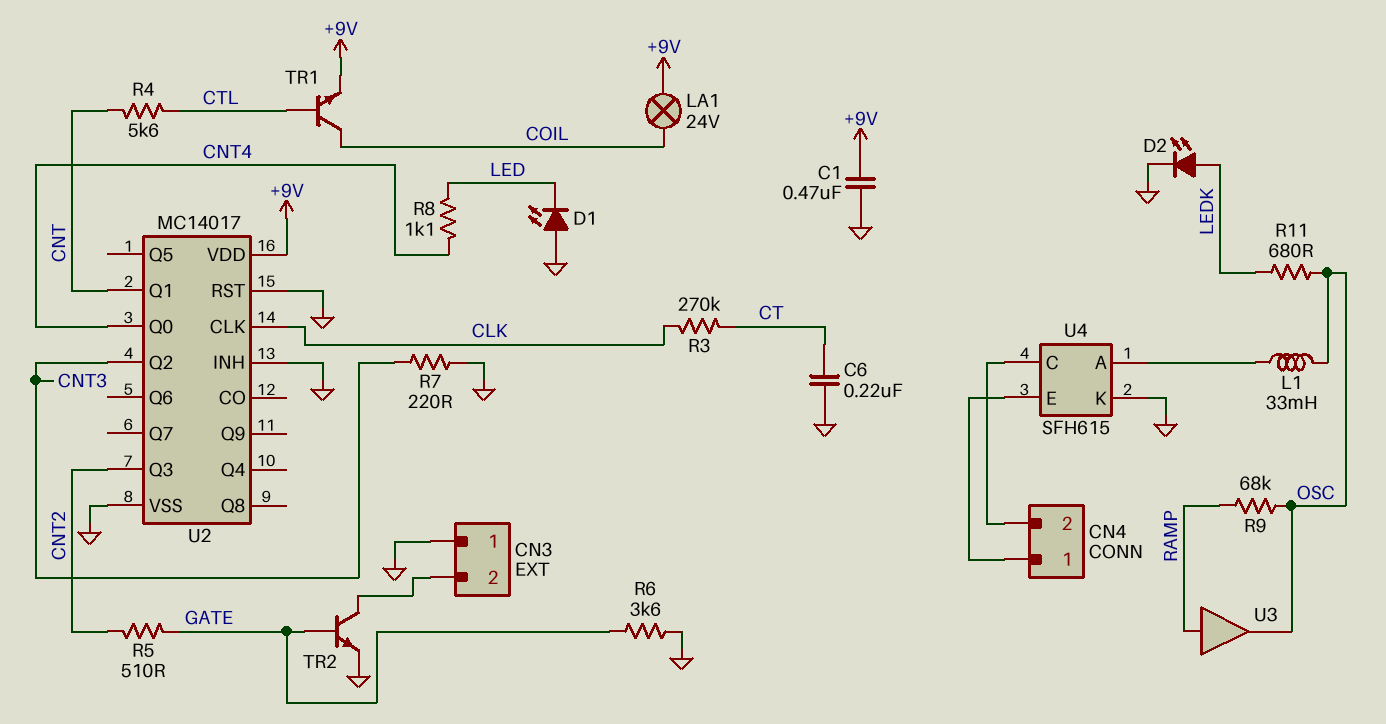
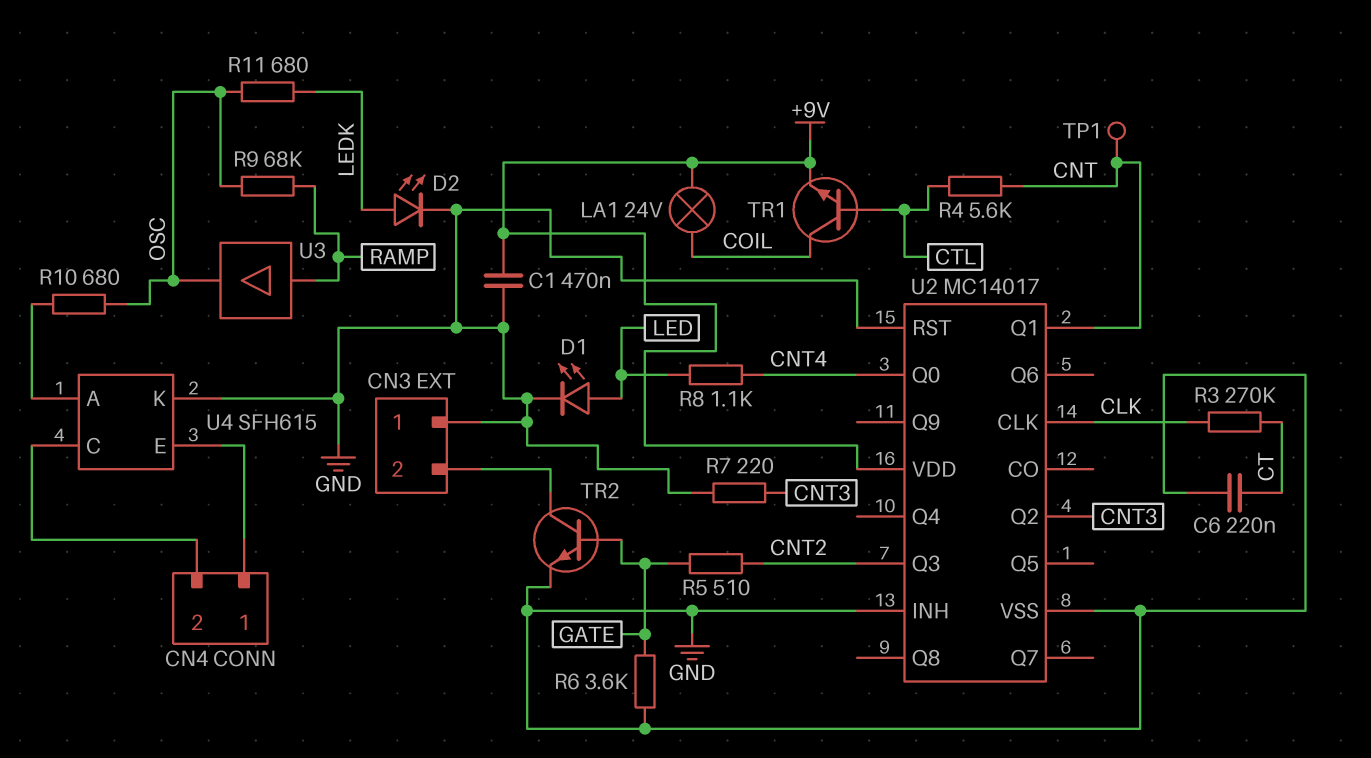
D1: LED (A GND, K LED) -> LED (A LED, K GND)
L1: 33mH (OSC, U4/A) -> none
R10: none -> 680 (OSC, U4/A)
TP1: none -> test point (CNT)

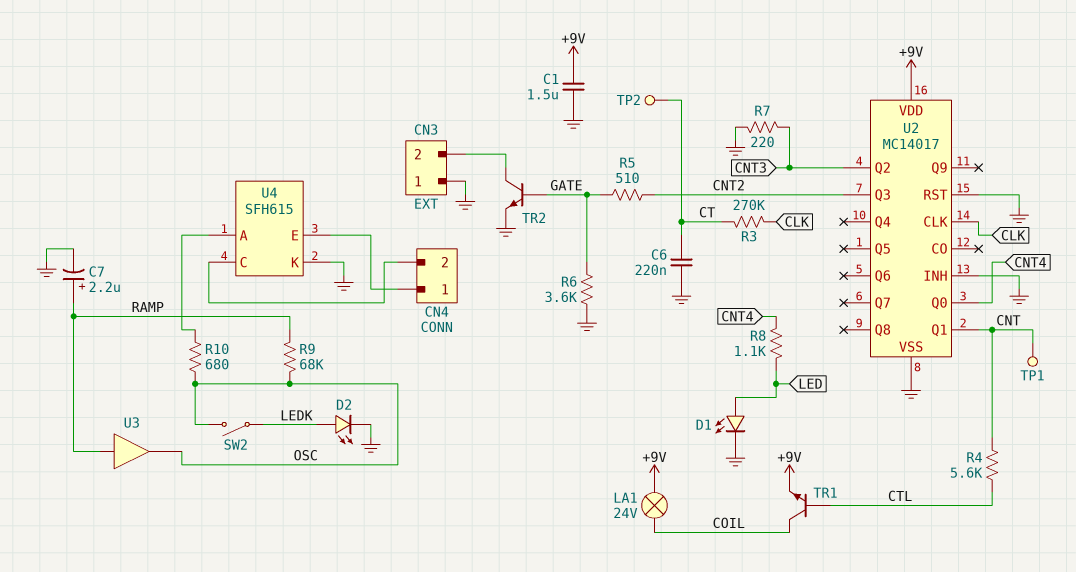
C1: 470nF (+9V, GND) -> 1.5uF (+9V, GND)
C7: none -> 2.2uF (plus RAMP, minus GND)
R11: 680 (LEDK, OSC) -> none
SW2: none -> switch (LEDK, OSC)
TP2: none -> test point (CT)

